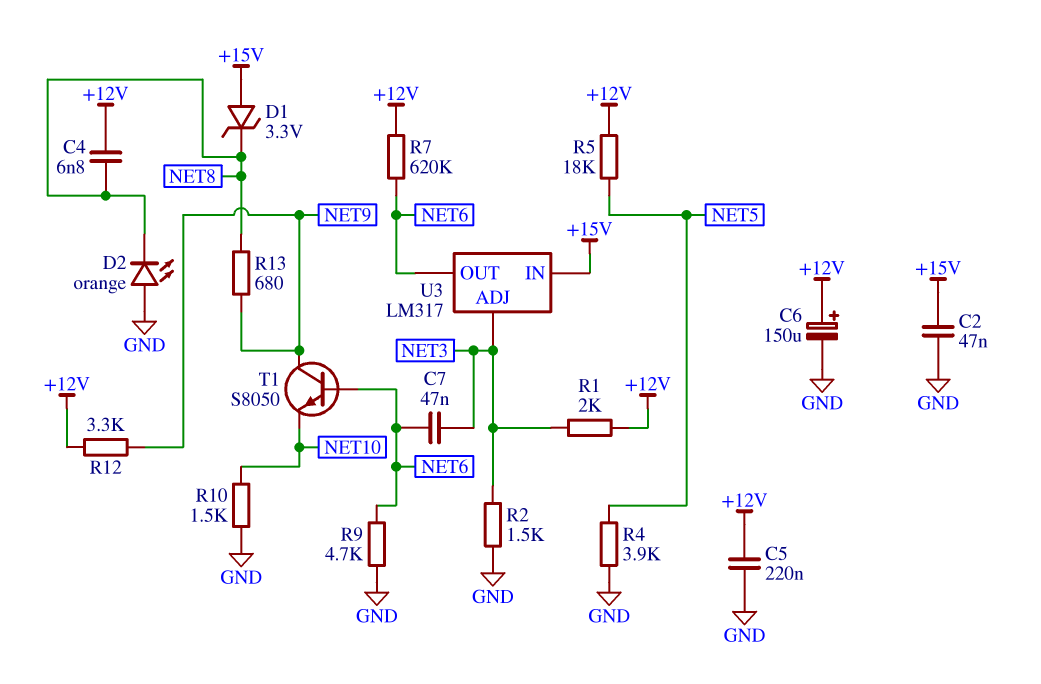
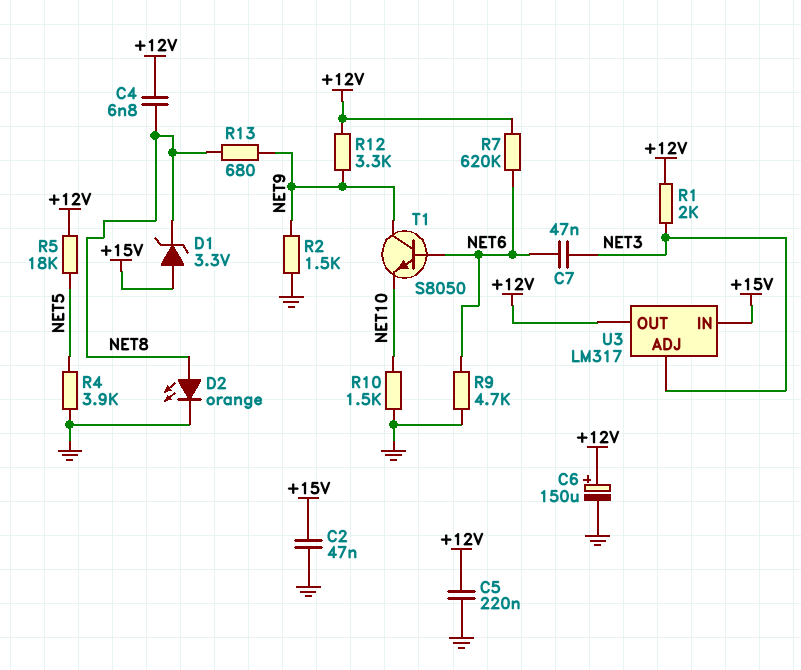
D2: LED orange (A GND, K NET8) -> LED orange (A NET8, K GND)
R2: 1.5k (GND, NET3) -> 1.5k (GND, NET9)
U3 pin OUT: NET6 -> +12V

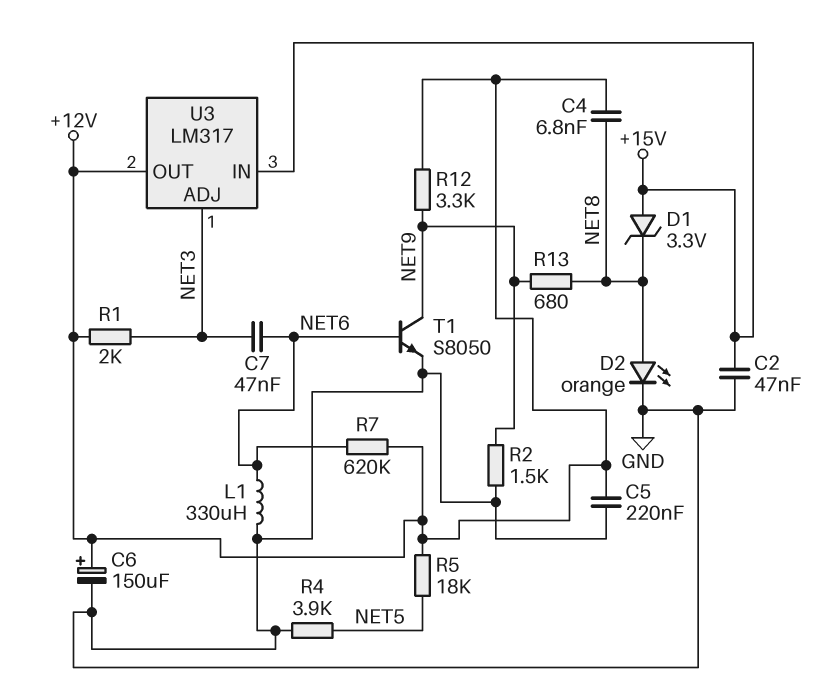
L1: none -> 330uH (GND, NET6)
R9: 4.7k (GND, NET6) -> none
R10: 1.5k (GND, NET10) -> none
T1: NPN S8050 (B NET6, C NET9, E NET10) -> NPN S8050 (B NET6, C NET9, E GND)

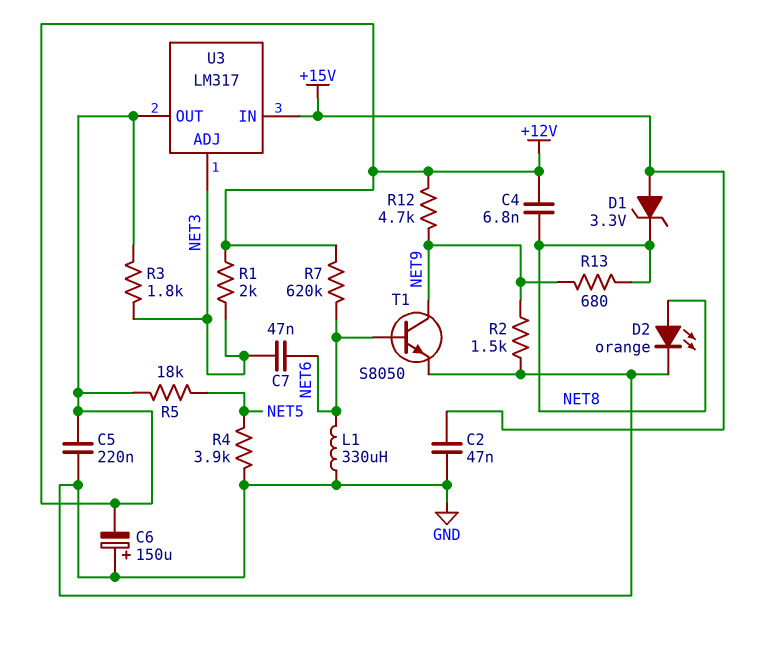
C6: 150uF (plus +12V, minus GND) -> 150uF (plus GND, minus +12V)
R3: none -> 1.8k (+12V, NET3)
R12: 3.3k (+12V, NET9) -> 4.7k (+12V, NET9)

